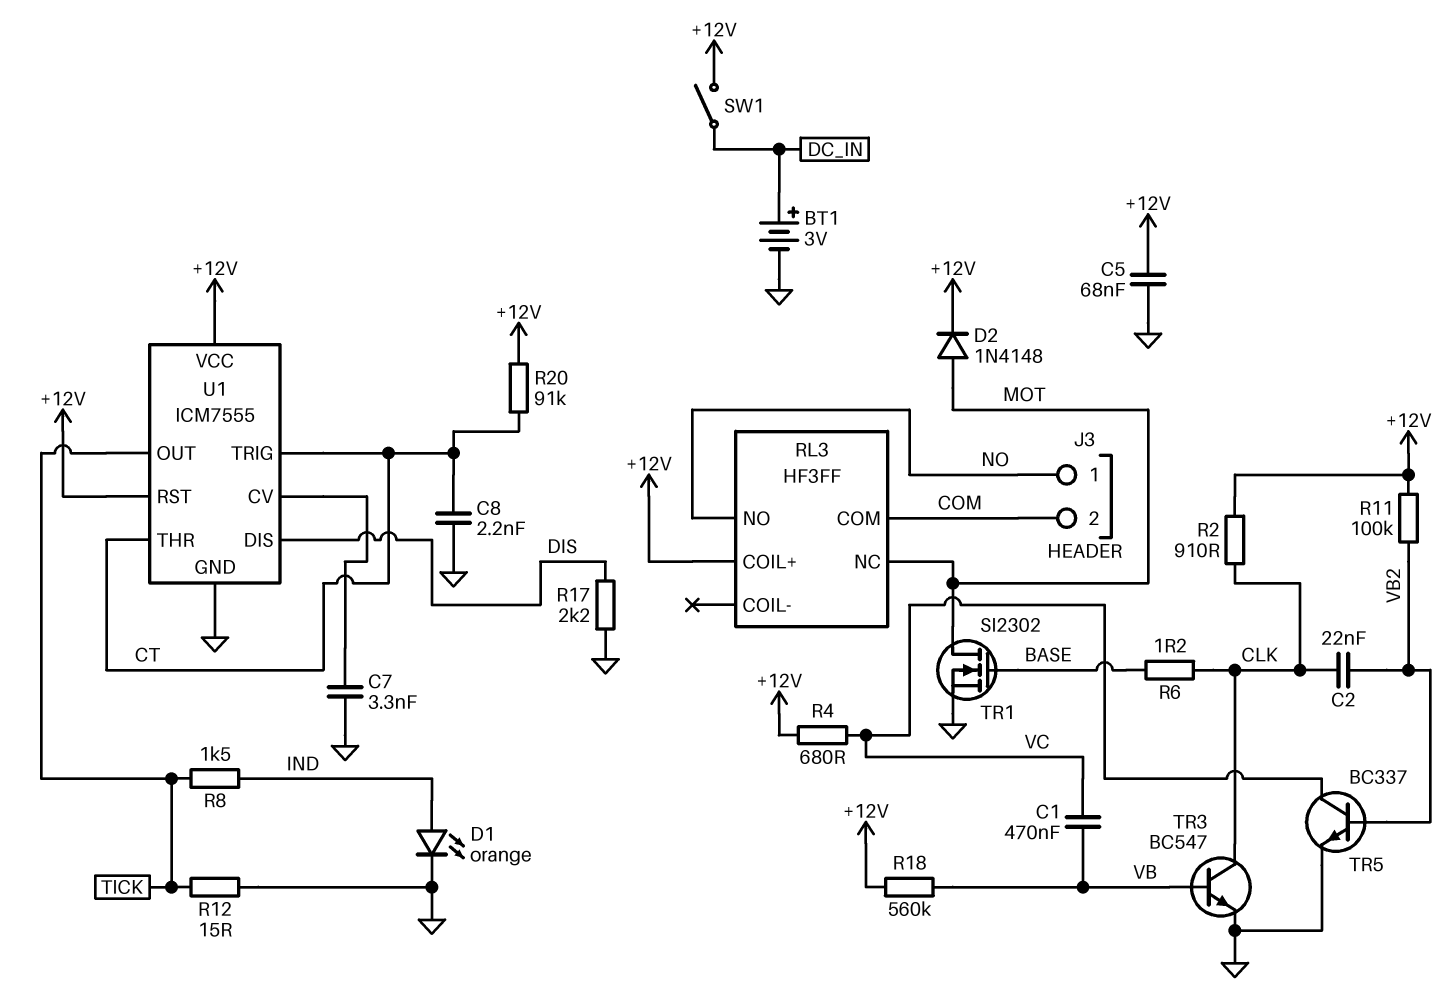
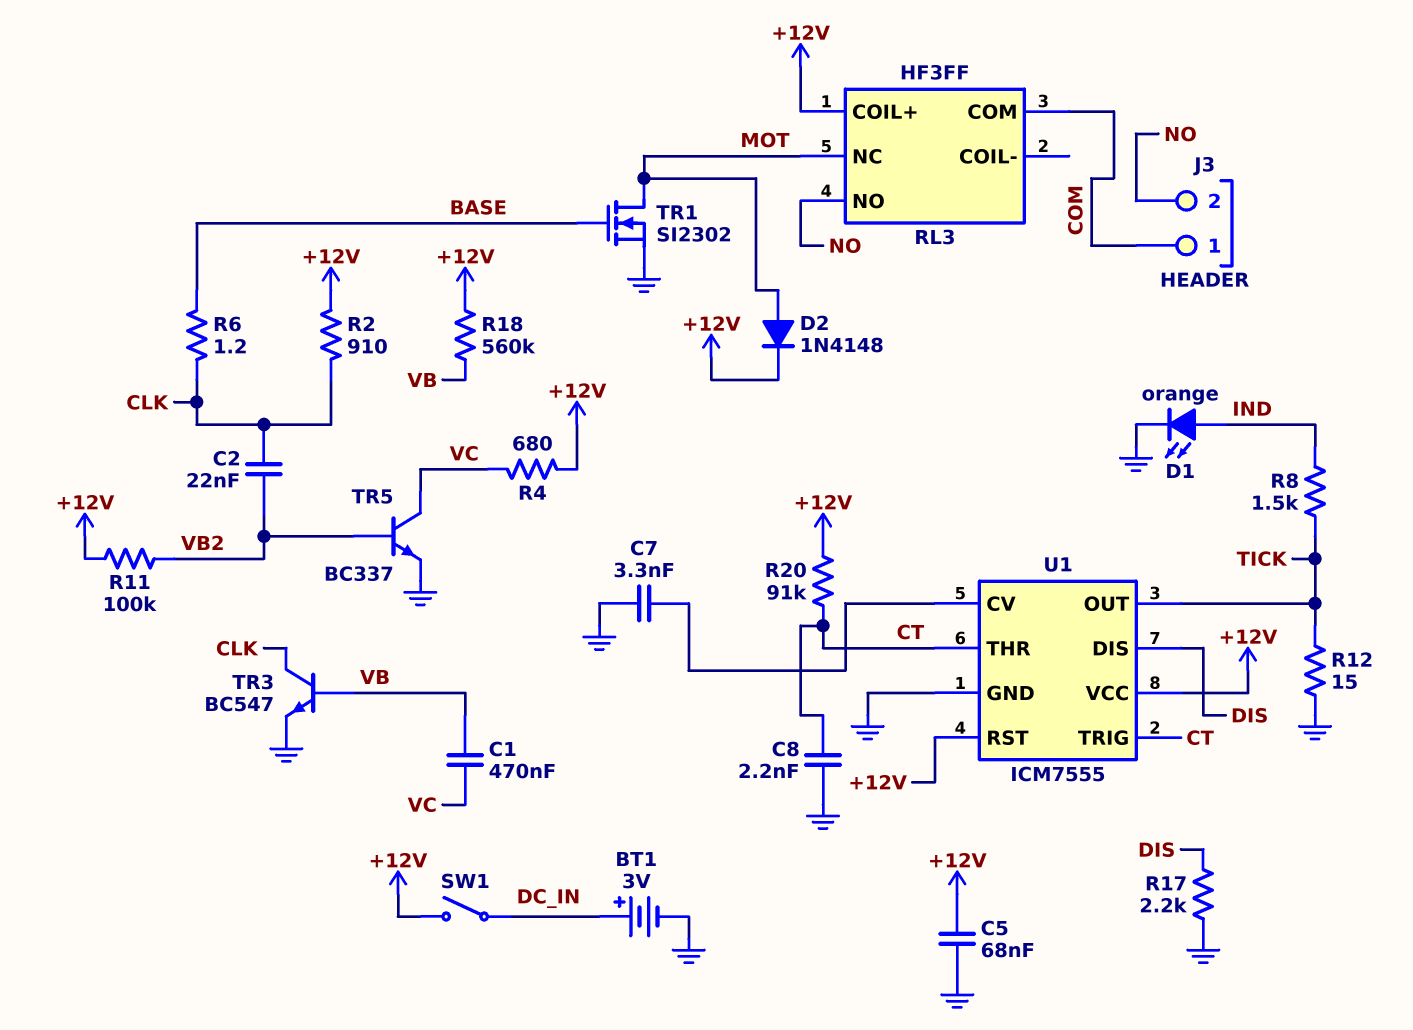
J3 pin 1: NO -> COM
J3 pin 2: COM -> NO

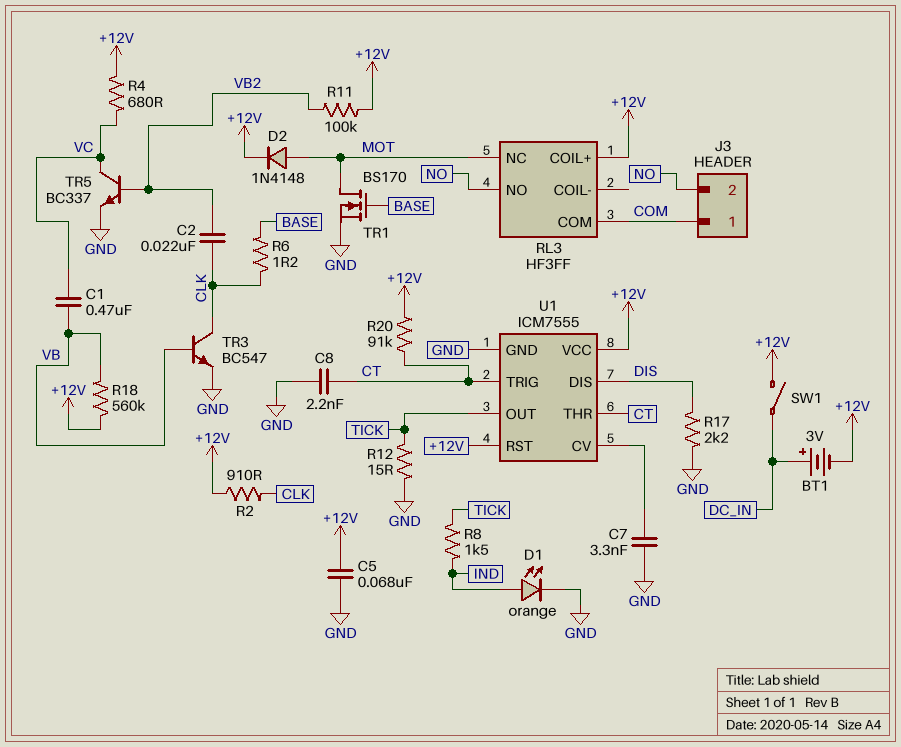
BT1: 3V (plus DC_IN, minus GND) -> 3V (plus DC_IN, minus +12V)
TR1: NMOS SI2302 (G BASE, D MOT, S GND) -> NMOS BS170 (G BASE, D MOT, S GND)

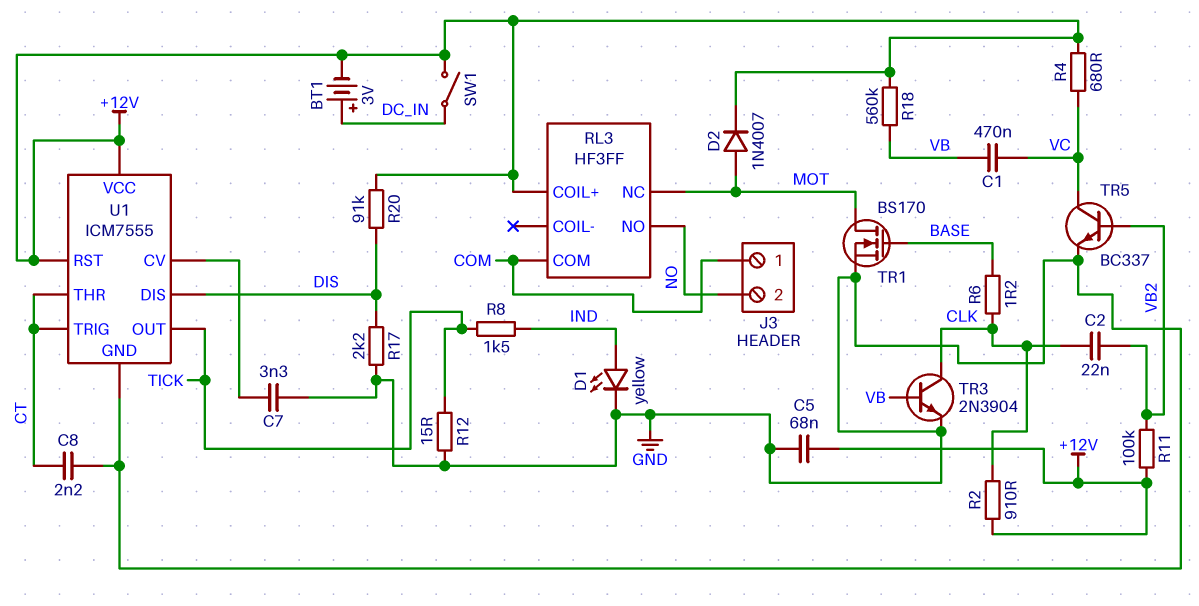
D1: LED orange (A IND, K GND) -> LED yellow (A IND, K GND)
D2: diode 1N4148 (A MOT, K +12V) -> diode 1N4007 (A MOT, K +12V)
R20: 91k (+12V, CT) -> 91k (+12V, DIS)
TR3: NPN BC547 (B VB, C CLK, E GND) -> NPN 2N3904 (B VB, C CLK, E GND)

